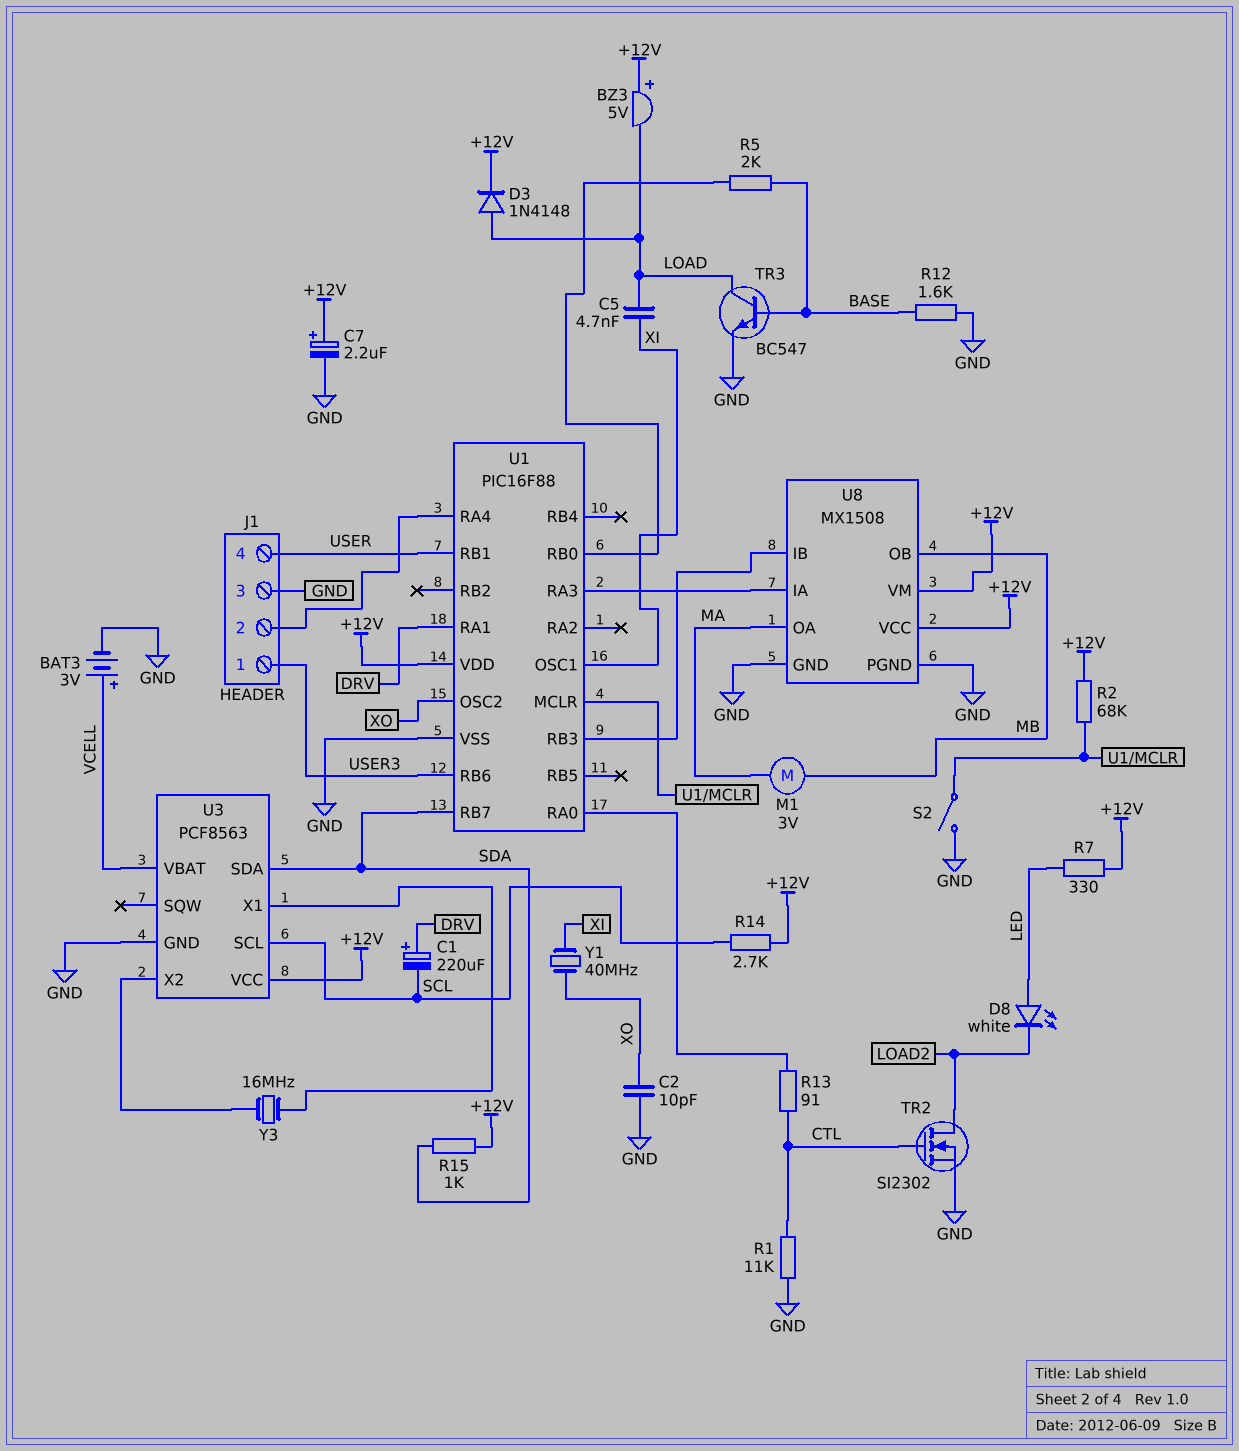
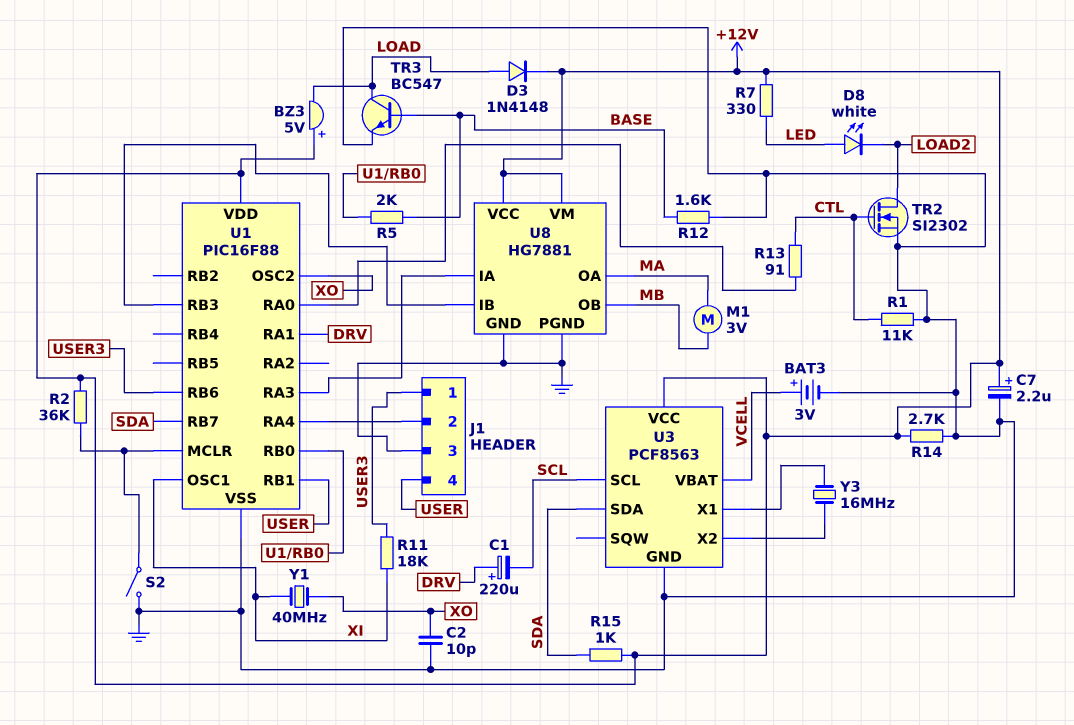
C5: 4.7nF (LOAD, XI) -> none
R2: 68k (+12V, U1/MCLR) -> 36k (+12V, U1/MCLR)
R11: none -> 18k (USER3, XI)
R14: 2.7k (+12V, SCL) -> 2.7k (+12V, GND)
U8: MX1508 -> HG7881

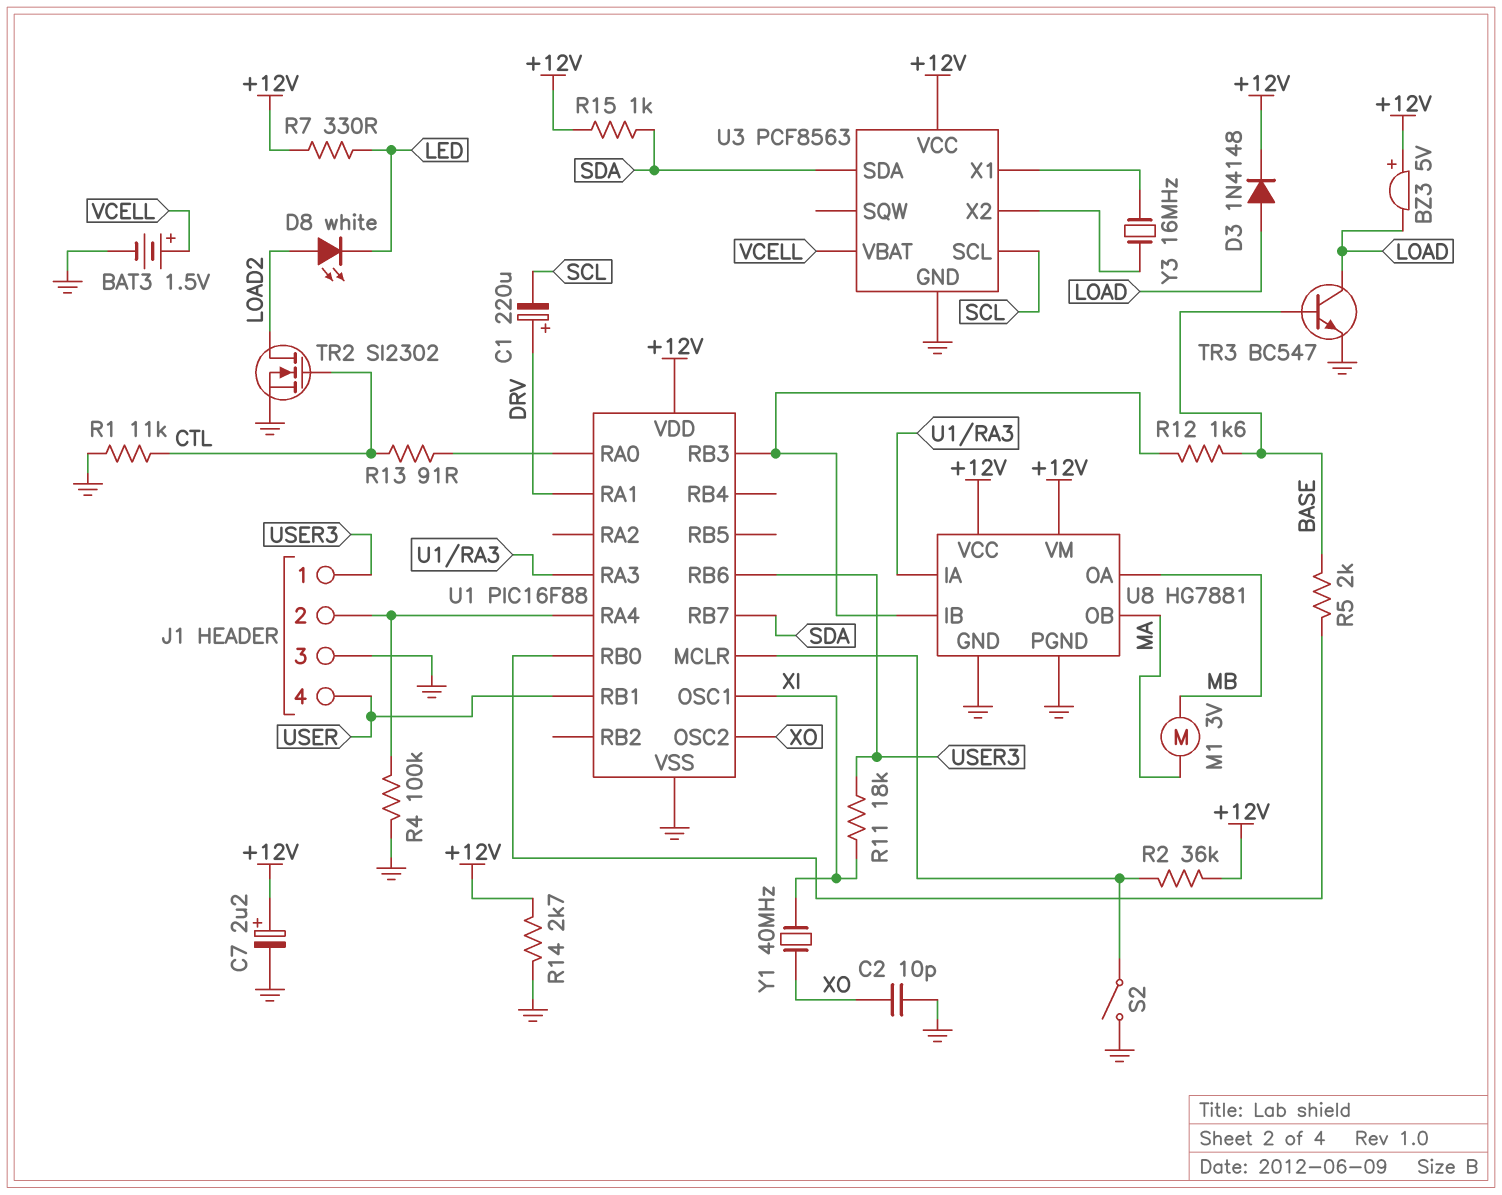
BAT3: 3V (plus VCELL, minus GND) -> 1.5V (plus VCELL, minus GND)
D8: LED white (A LED, K LOAD2) -> LED white (A LOAD2, K LED)
R4: none -> 100k (GND, J1/2)
R12: 1.6k (BASE, GND) -> 1.6k (BASE, U1/RB3)
U8 pin OA: MA -> MB
U8 pin OB: MB -> MA

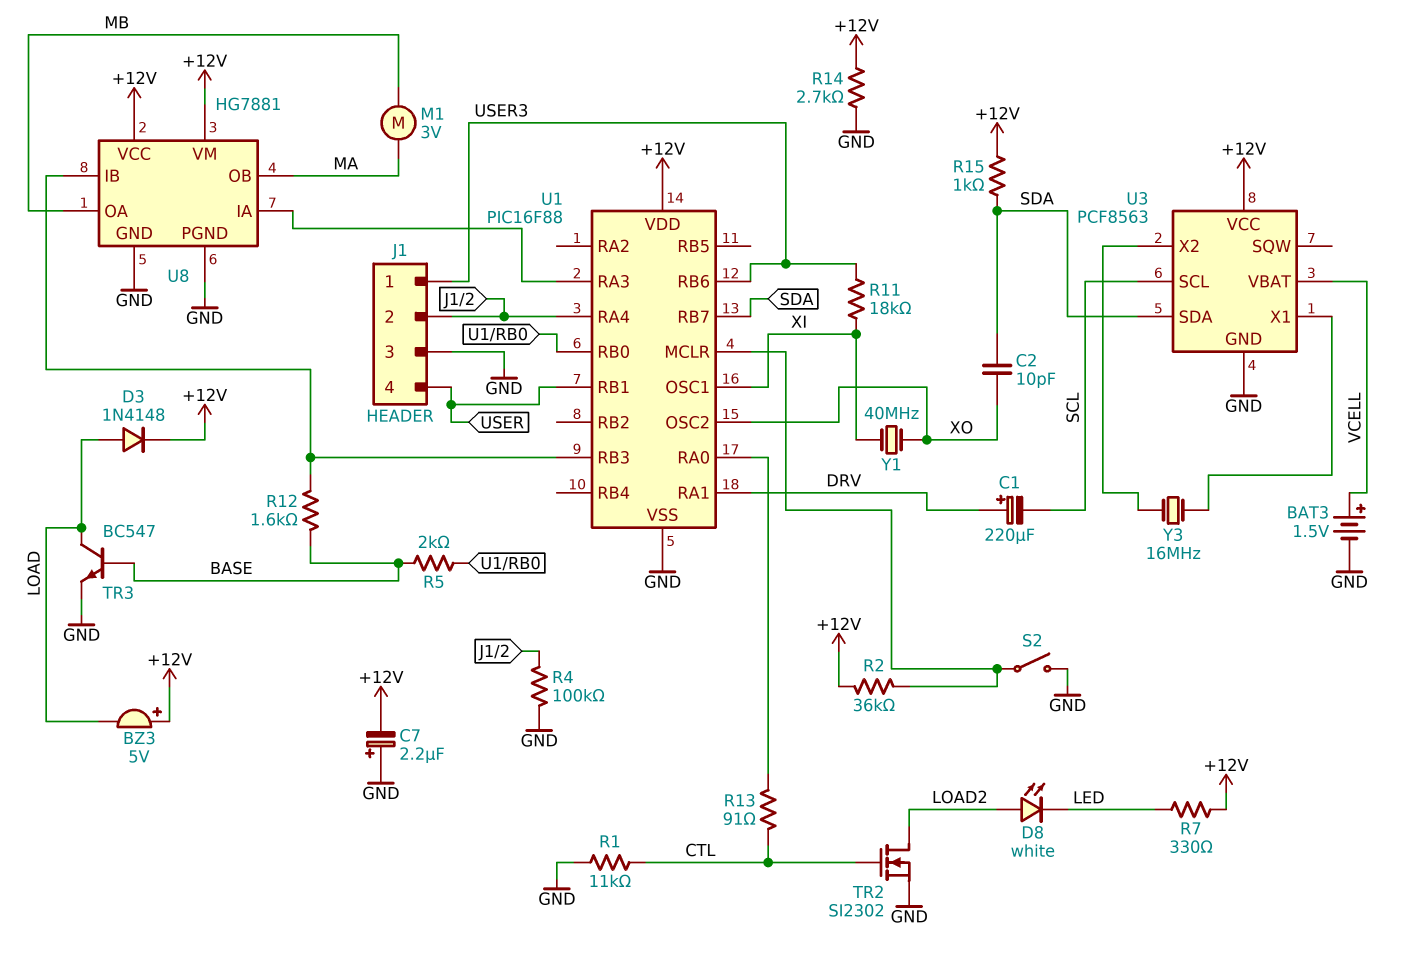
C2: 10pF (GND, XO) -> 10pF (SDA, XO)
C7: 2.2uF (plus +12V, minus GND) -> 2.2uF (plus GND, minus +12V)

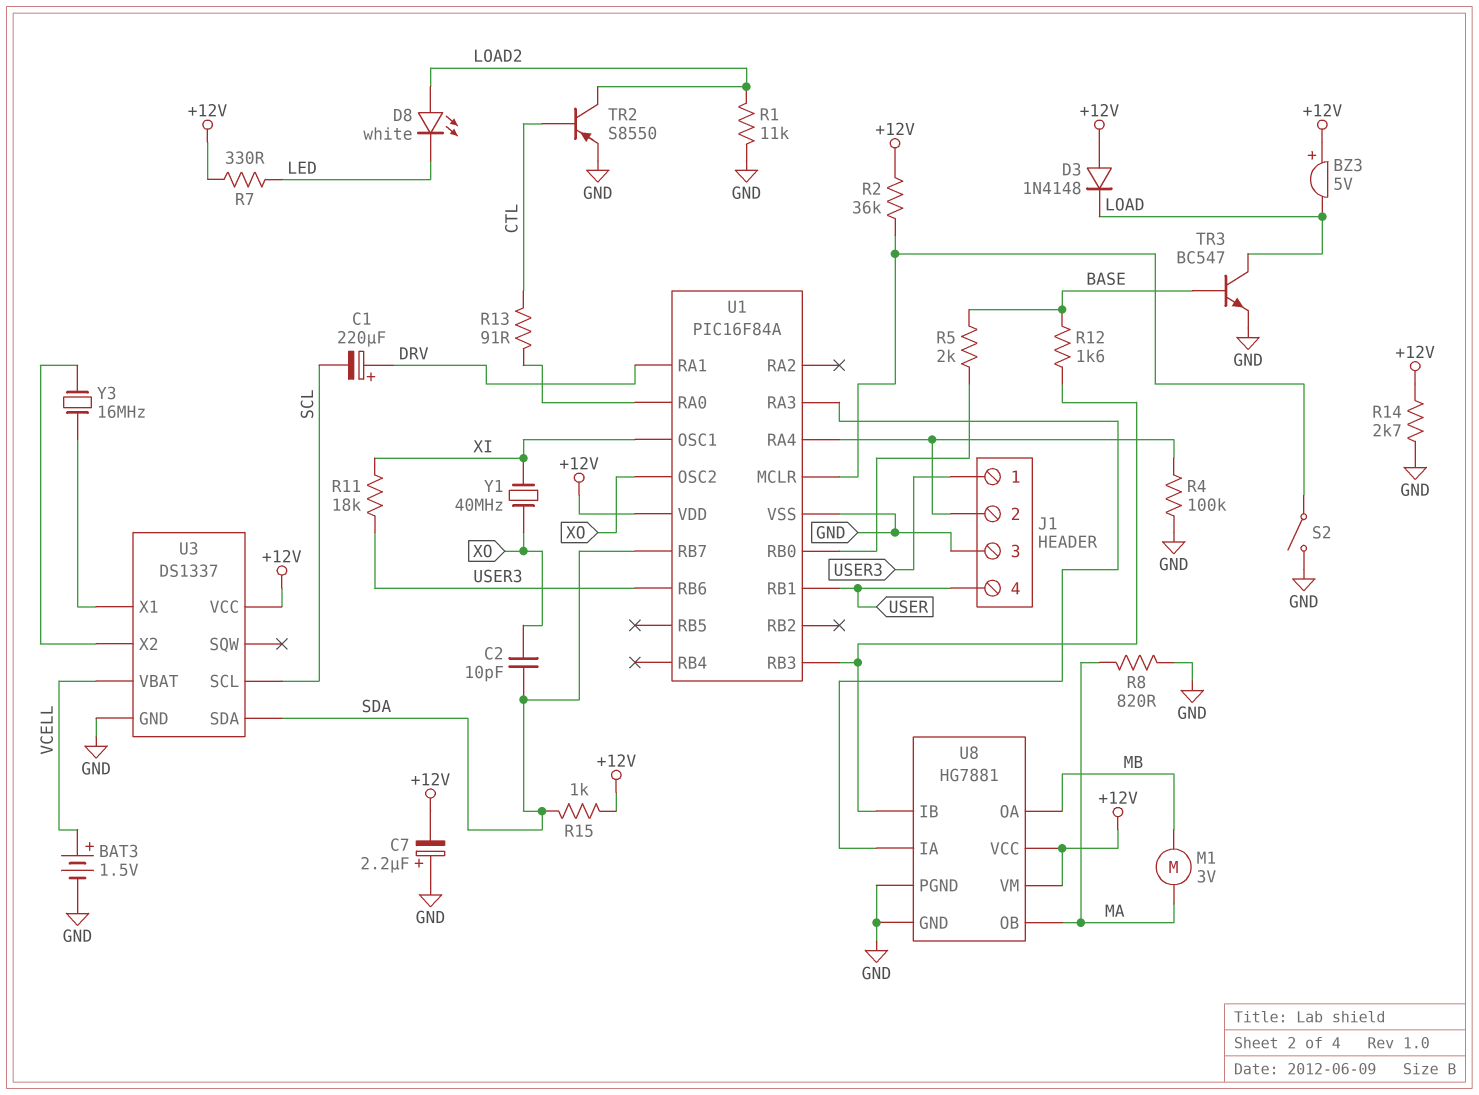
D3: diode 1N4148 (A LOAD, K +12V) -> diode 1N4148 (A +12V, K LOAD)
R1: 11k (CTL, GND) -> 11k (GND, LOAD2)
R8: none -> 820 (GND, MA)
TR2: NMOS SI2302 (G CTL, D LOAD2, S GND) -> PNP S8550 (B CTL, C LOAD2, E GND)
U1: PIC16F88 -> PIC16F84A
U3: PCF8563 -> DS1337

